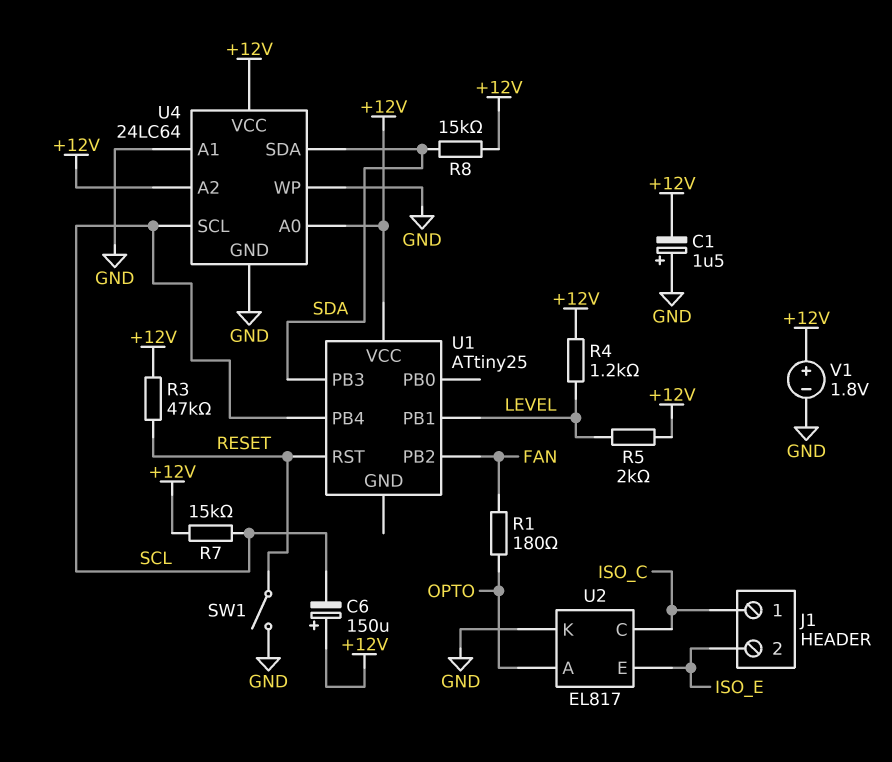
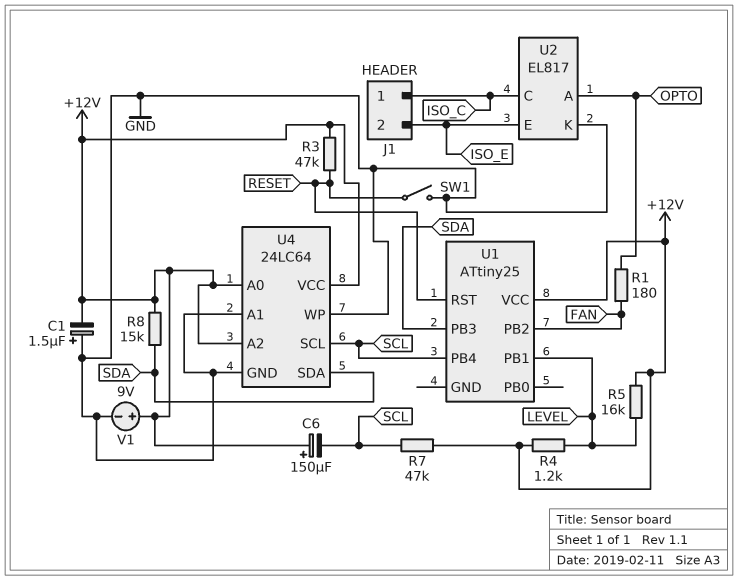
R5: 2k (+12V, LEVEL) -> 16k (+12V, LEVEL)
R7: 15k (+12V, SCL) -> 47k (+12V, SCL)
V1: 1.8V (plus +12V, minus GND) -> 9V (plus +12V, minus GND)

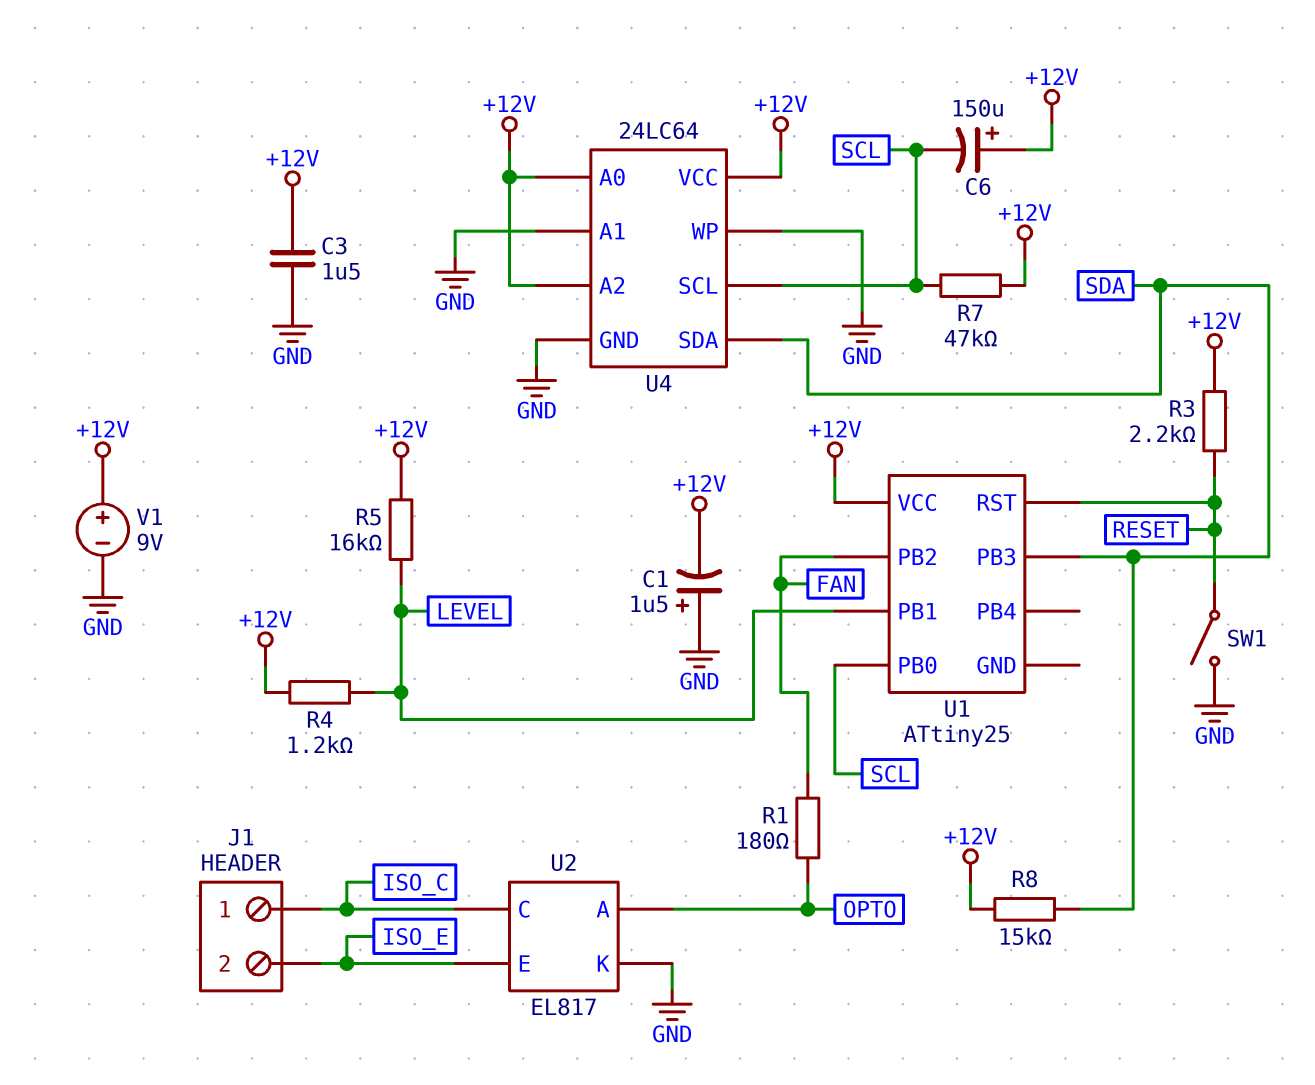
C3: none -> 1.5uF (+12V, GND)
R3: 47k (+12V, RESET) -> 2.2k (+12V, RESET)
U1 pin PB0: none -> SCL
U1 pin PB4: SCL -> none

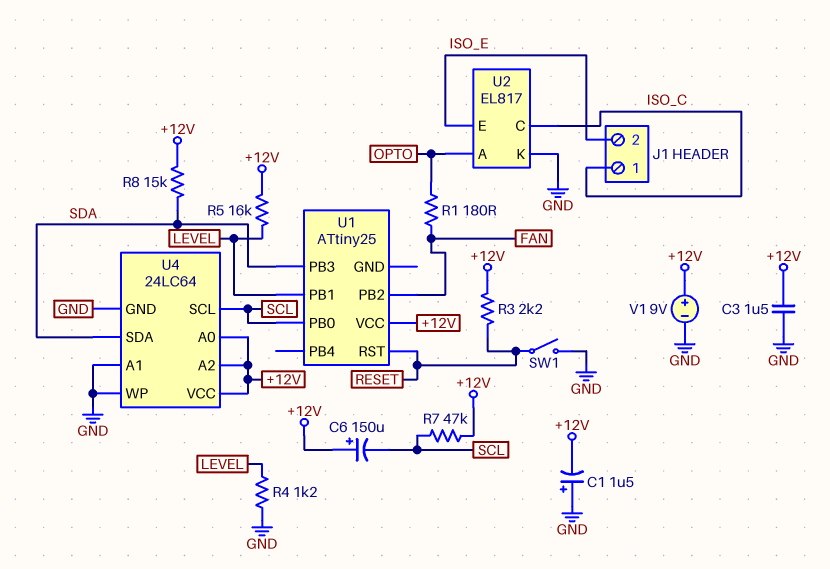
R4: 1.2k (+12V, LEVEL) -> 1.2k (GND, LEVEL)

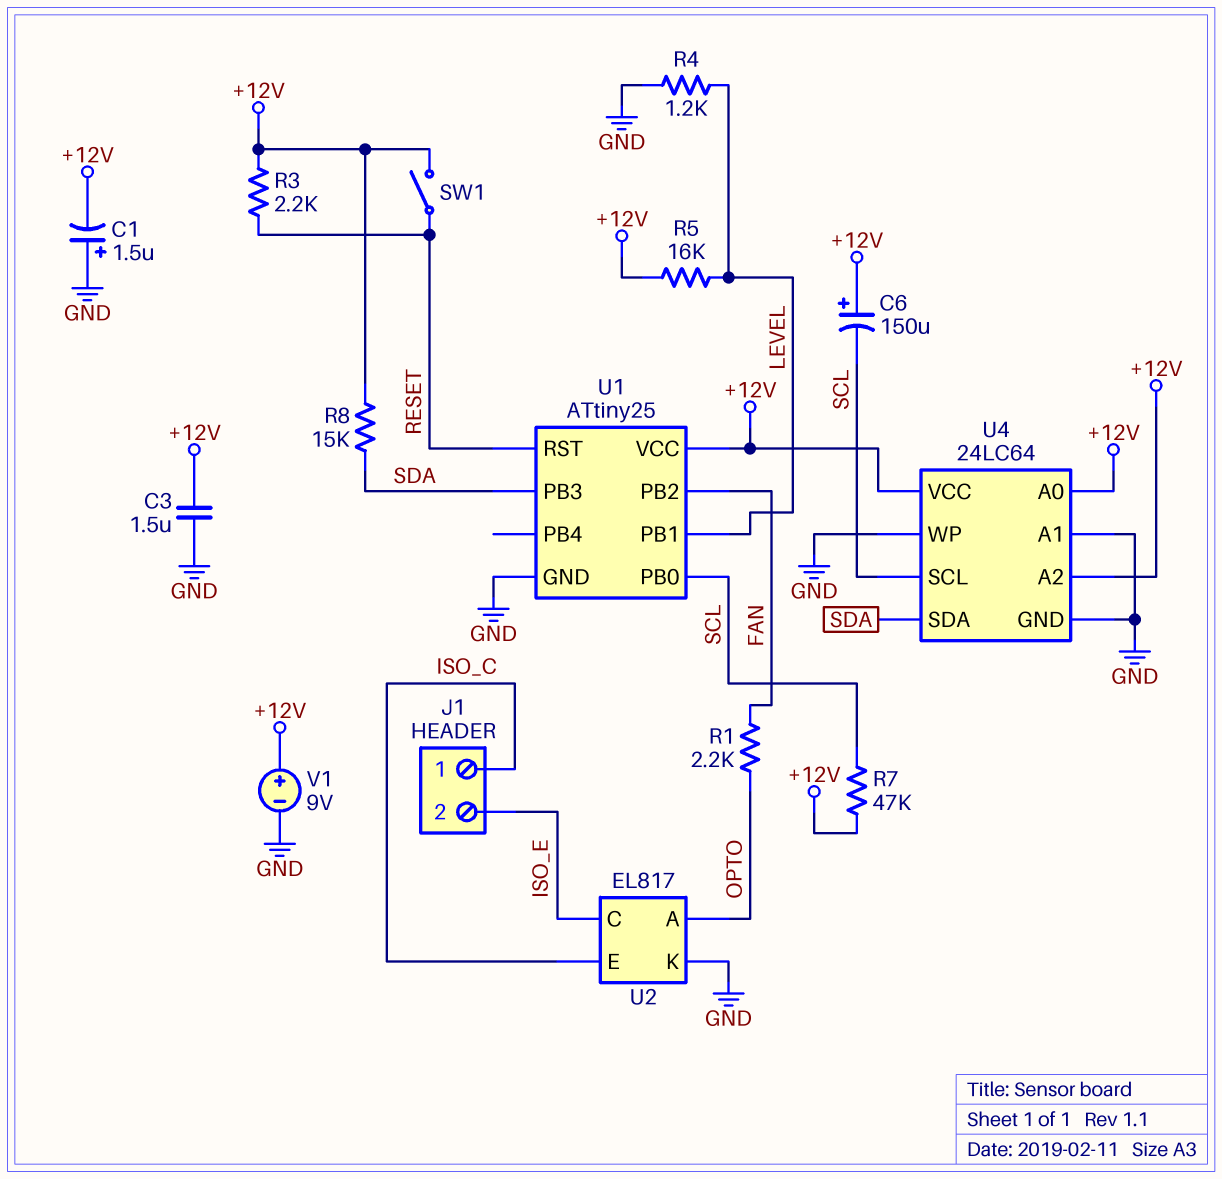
R1: 180 (FAN, OPTO) -> 2.2k (FAN, OPTO)
SW1: switch (GND, RESET) -> switch (+12V, RESET)
U1 pin GND: none -> GND
U2 pin C: ISO_C -> ISO_E
U2 pin E: ISO_E -> ISO_C

